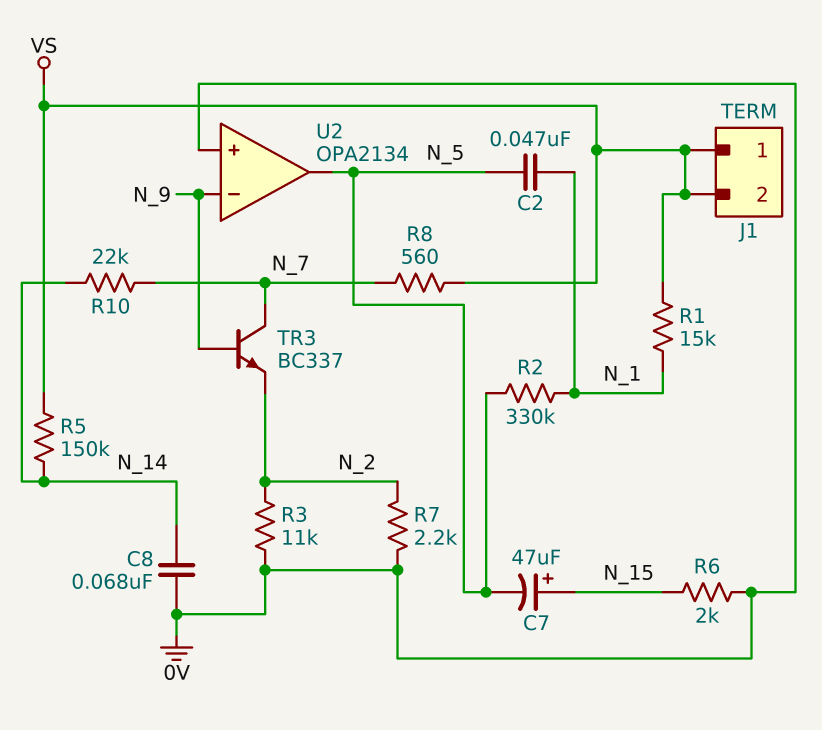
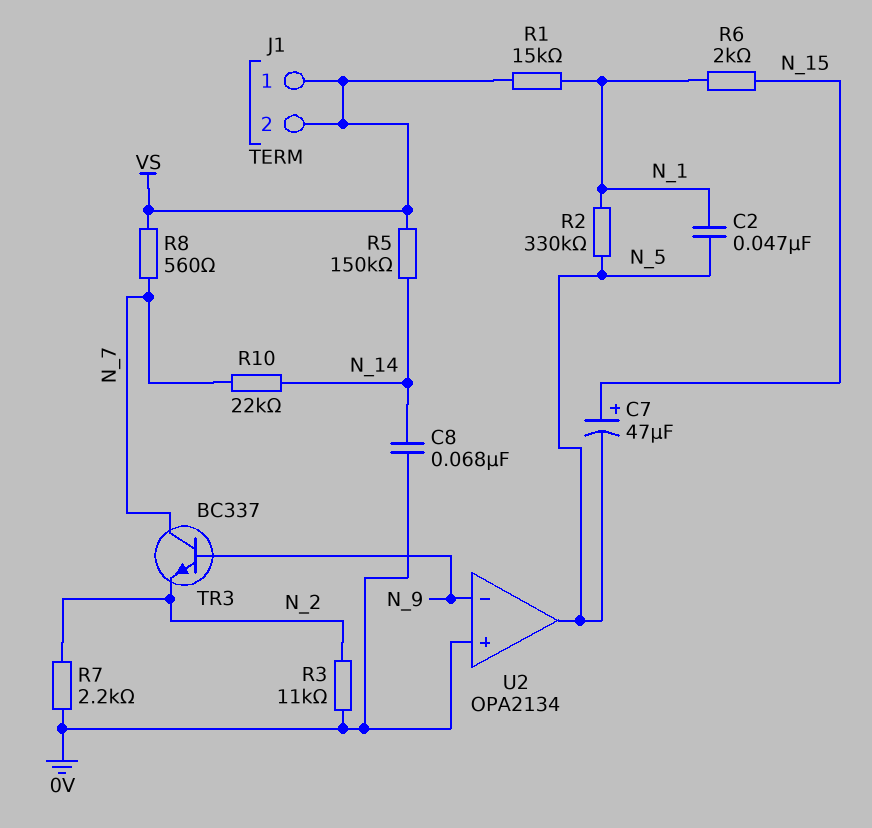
R6: 2k (0V, N_15) -> 2k (N_1, N_15)

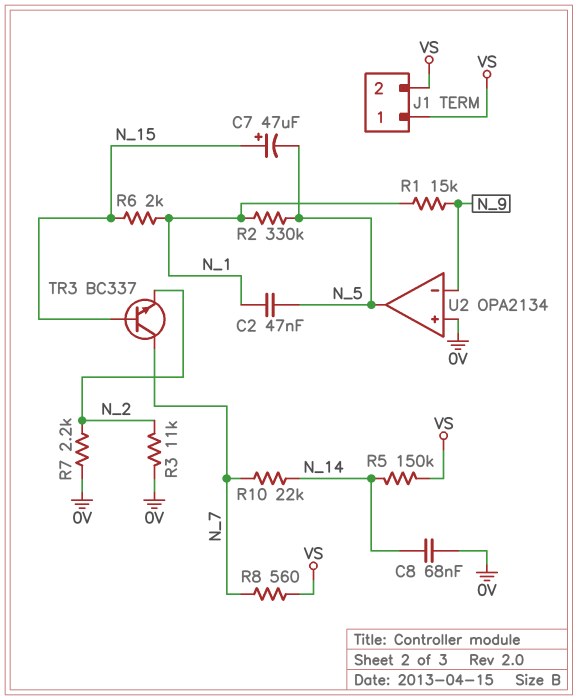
R1: 15k (N_1, VS) -> 15k (N_1, N_9)
TR3: NPN BC337 (B N_9, C N_7, E N_2) -> NPN BC337 (B N_15, C N_7, E N_2)

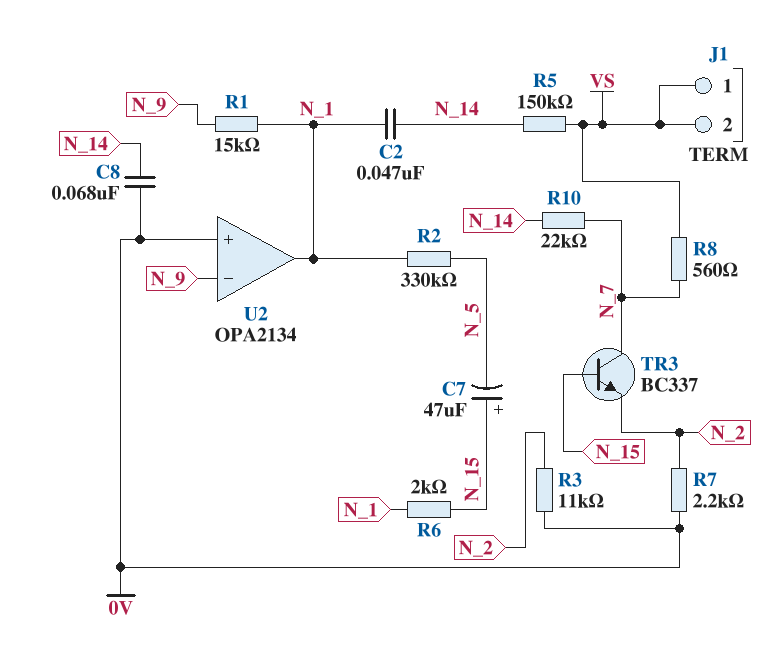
C2: 47nF (N_1, N_5) -> 47nF (N_1, N_14)
U2 pin out: N_5 -> N_1

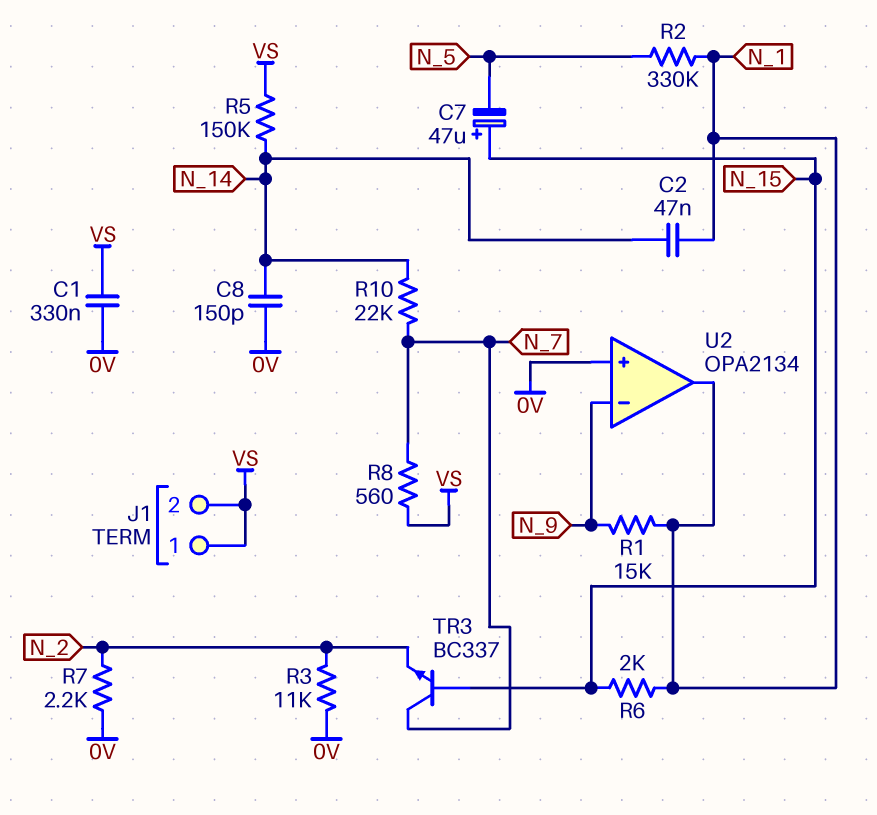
C1: none -> 330nF (0V, VS)
C8: 68nF (0V, N_14) -> 150pF (0V, N_14)

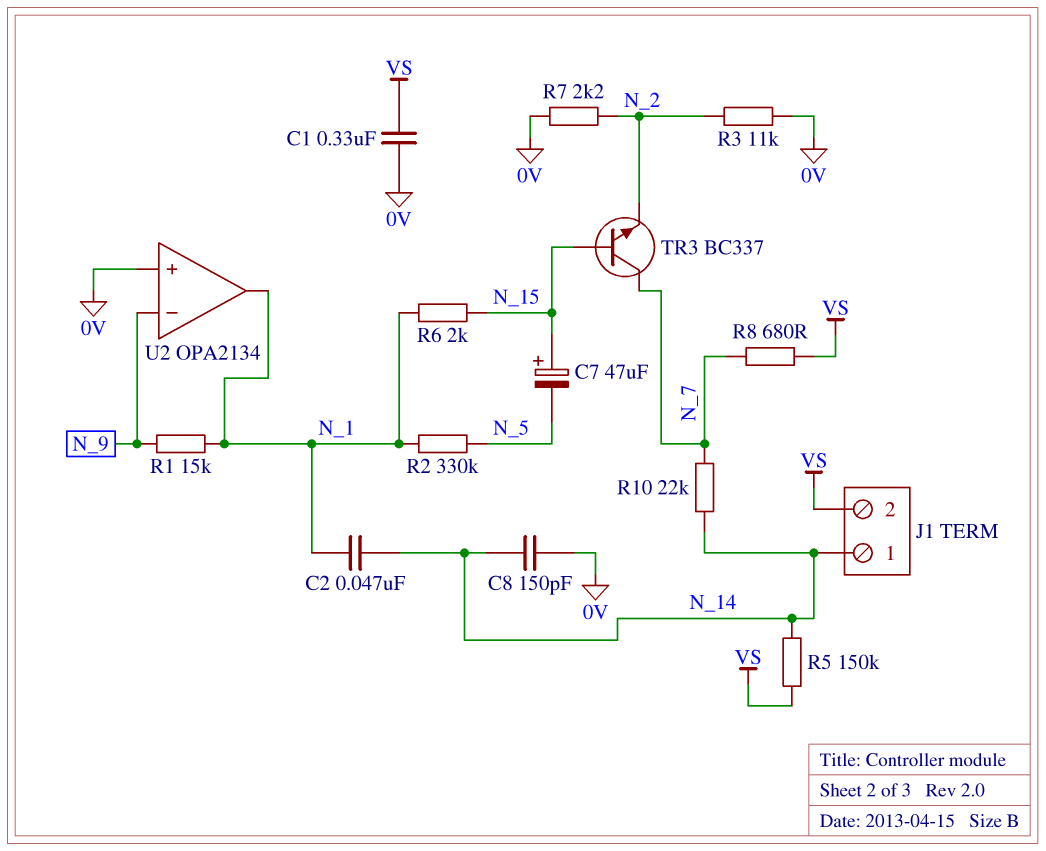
J1 pin 1: VS -> N_14
R8: 560 (N_7, VS) -> 680 (N_7, VS)

